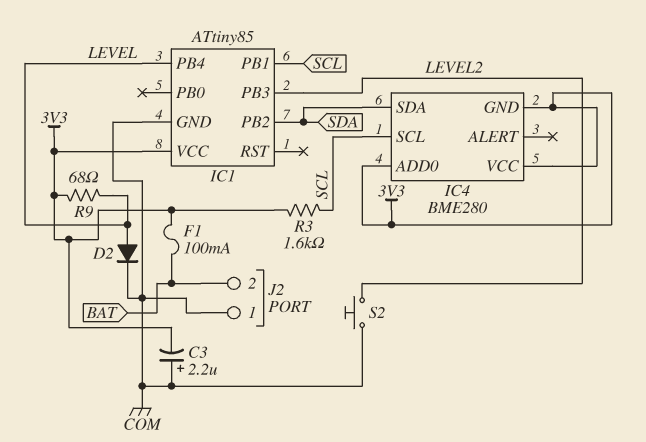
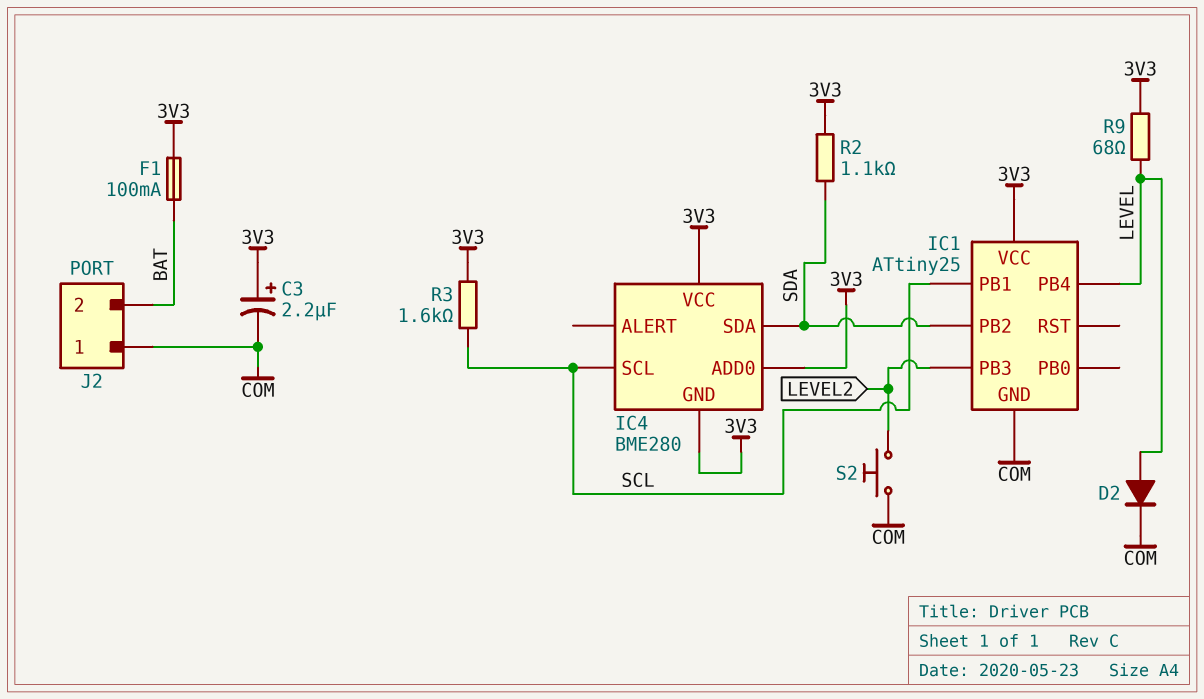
C3: 2.2uF (plus COM, minus 3V3) -> 2.2uF (plus 3V3, minus COM)
IC1: ATtiny85 -> ATtiny25
R2: none -> 1.1k (3V3, SDA)

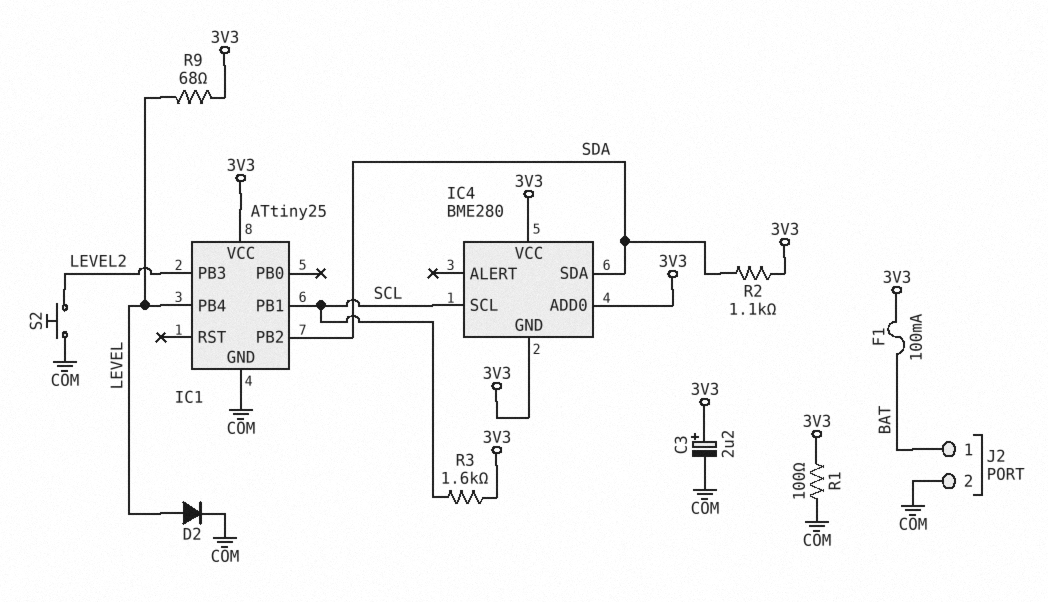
J2 pin 1: COM -> BAT
J2 pin 2: BAT -> COM
R1: none -> 100 (3V3, COM)

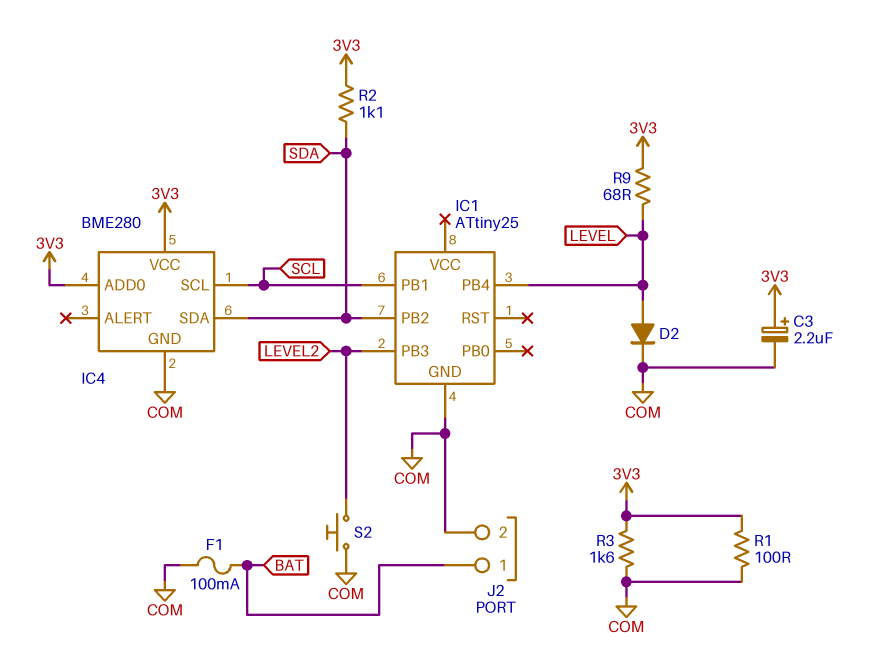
F1: 100mA (3V3, BAT) -> 100mA (BAT, COM)
IC1 pin VCC: 3V3 -> none
IC4 pin GND: 3V3 -> COM
R3: 1.6k (3V3, SCL) -> 1.6k (3V3, COM)

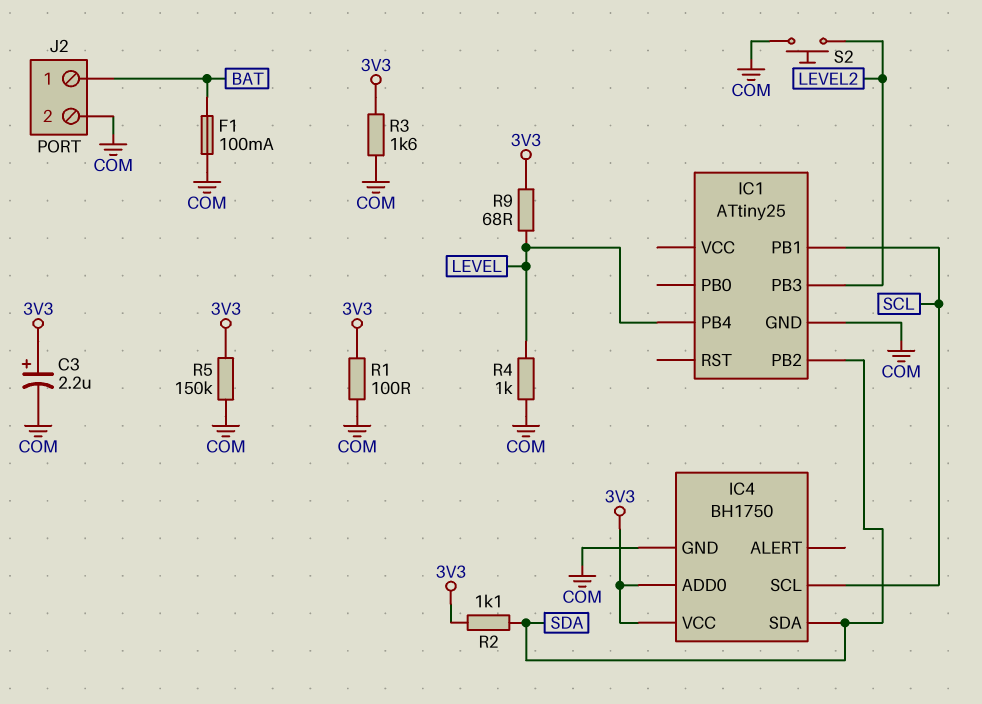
D2: diode (A LEVEL, K COM) -> none
IC4: BME280 -> BH1750
R4: none -> 1k (COM, LEVEL)
R5: none -> 150k (3V3, COM)

